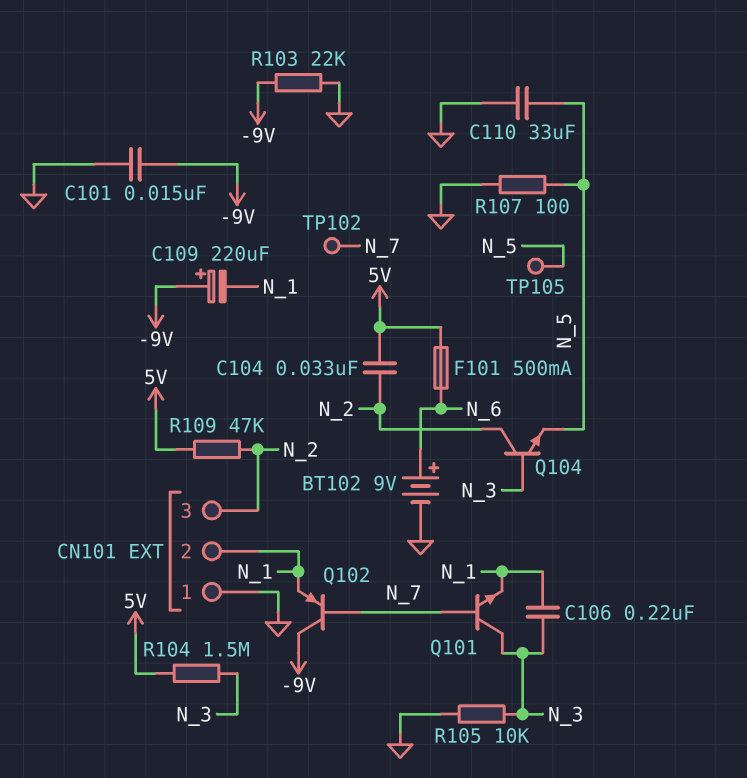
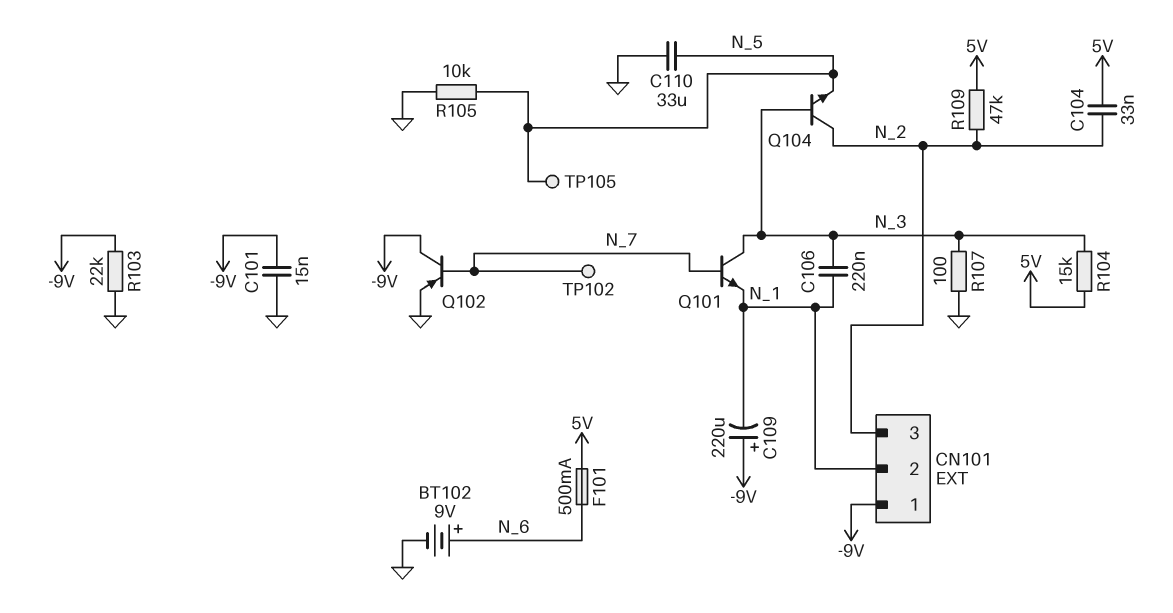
CN101 pin 1: GND -> -9V
Q102: PNP (B N_7, C -9V, E N_1) -> PNP (B N_7, C -9V, E GND)
R104: 1.5M (5V, N_3) -> 15k (5V, N_3)
R105: 10k (GND, N_3) -> 10k (GND, N_5)
R107: 100 (GND, N_5) -> 100 (GND, N_3)

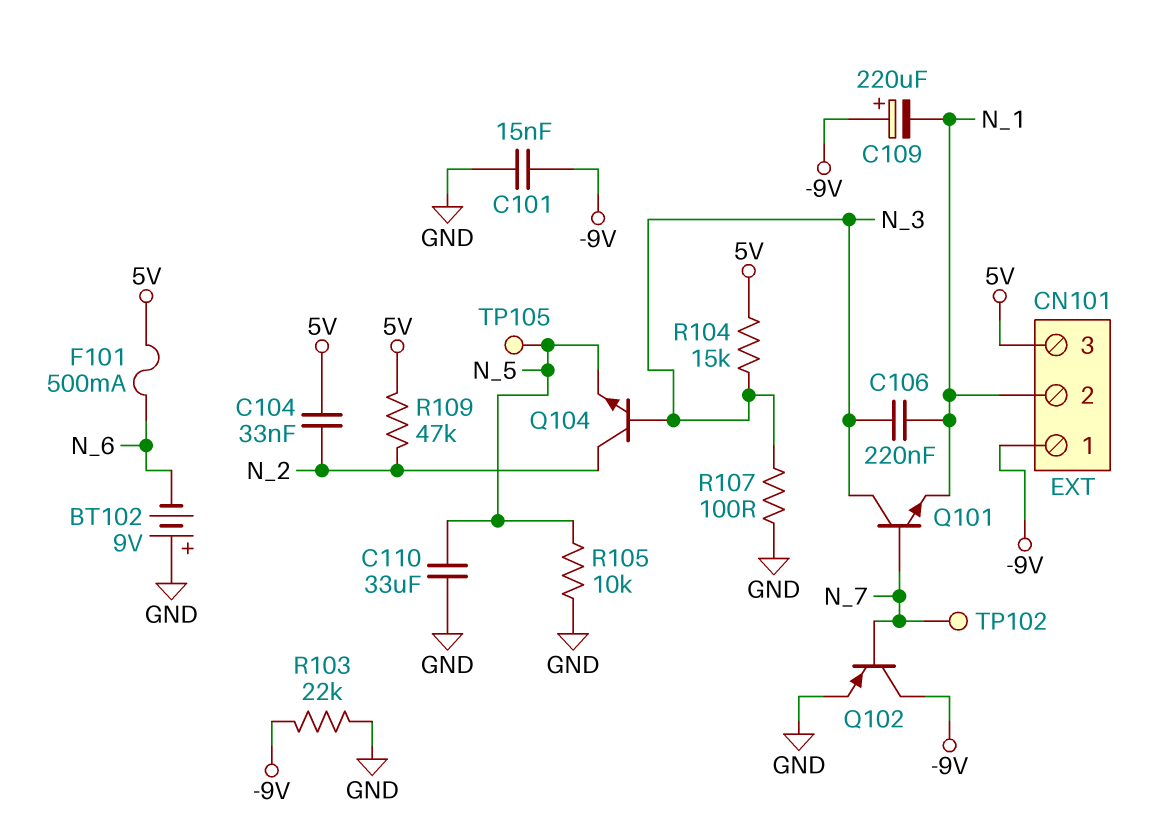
BT102: 9V (plus N_6, minus GND) -> 9V (plus GND, minus N_6)
CN101 pin 3: N_2 -> 5V

